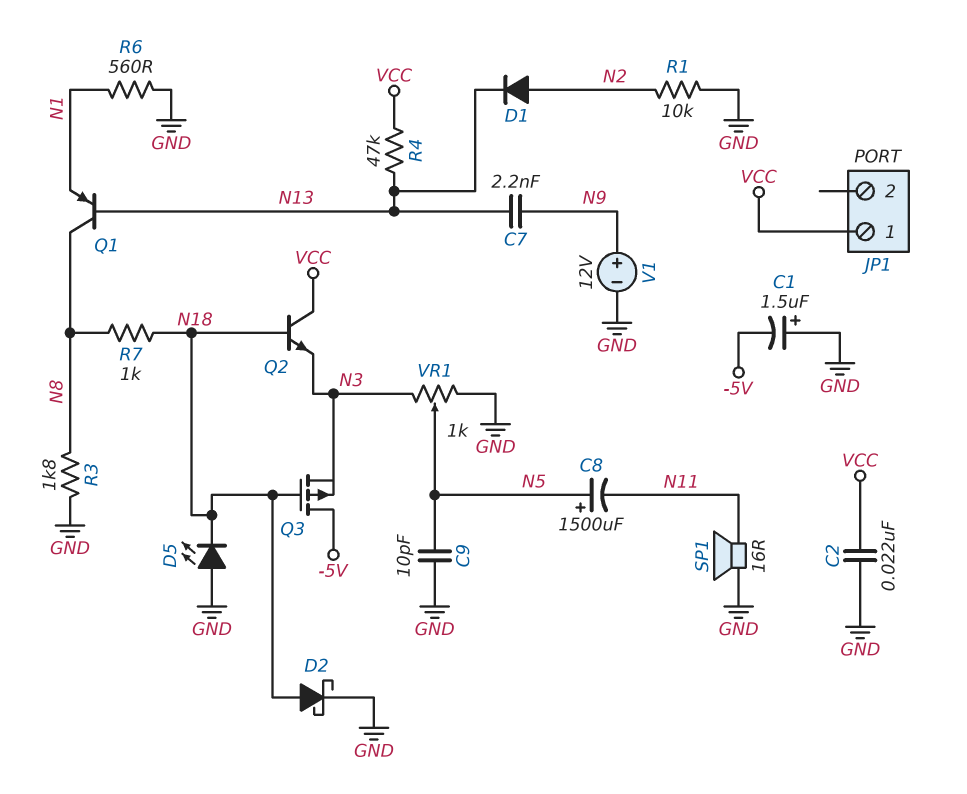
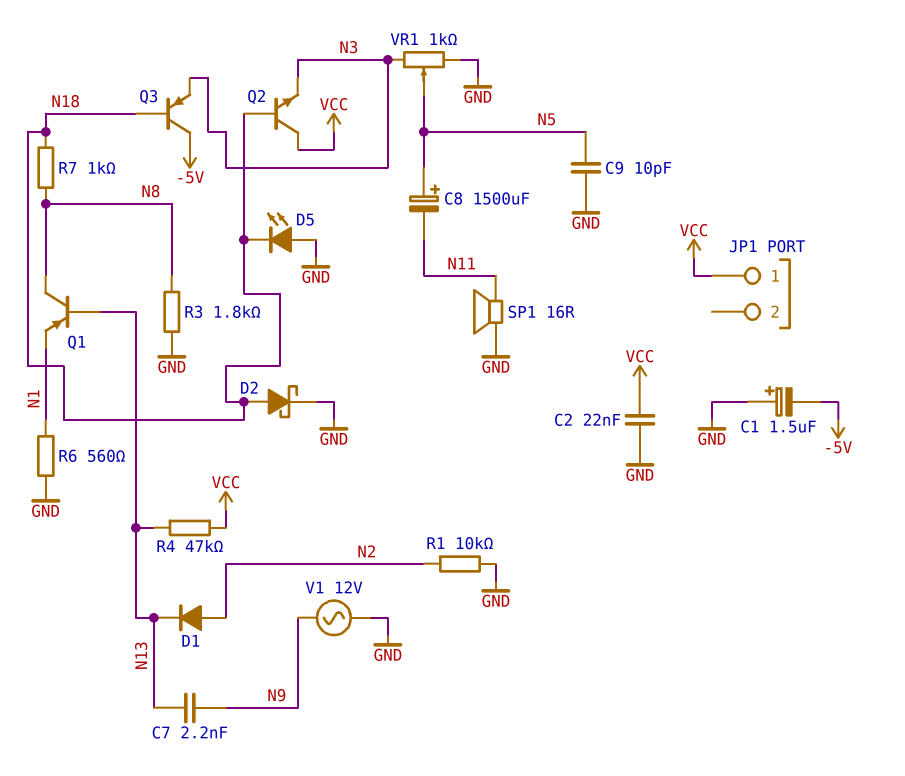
Q3: PMOS (G N18, D -5V, S N3) -> PNP (B N18, C -5V, E N3)
V1: 12V (plus N9, minus GND) -> AC 12V (GND, N9)

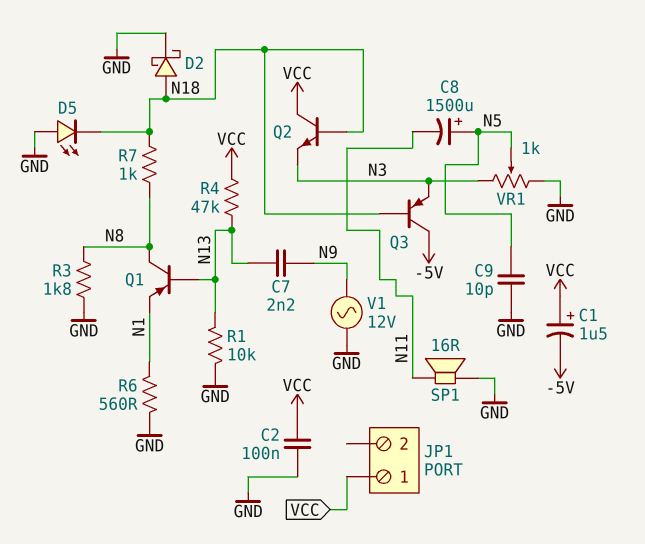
C1: 1.5uF (plus GND, minus -5V) -> 1.5uF (plus VCC, minus -5V)
C2: 22nF (GND, VCC) -> 100nF (GND, VCC)
D1: diode (A N2, K N13) -> none
R1: 10k (GND, N2) -> 10k (GND, N13)

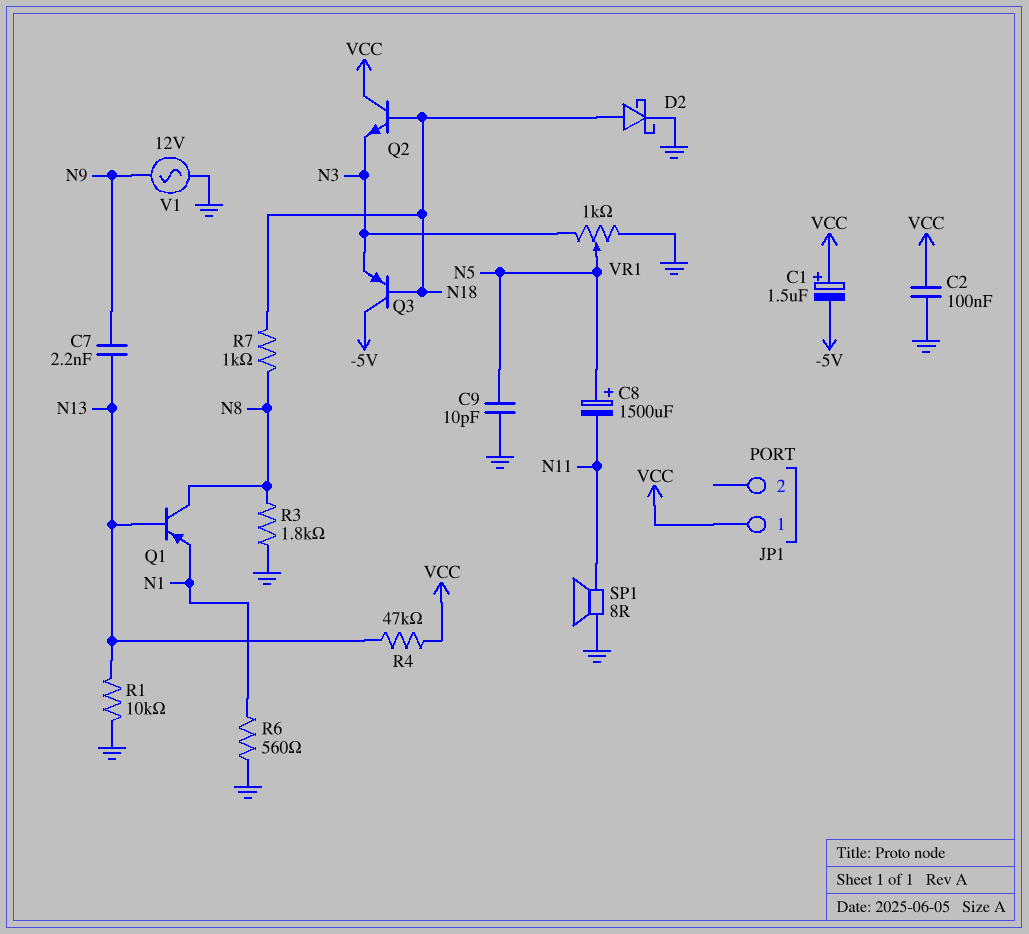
D5: LED (A GND, K N18) -> none
SP1: speaker 16R (GND, N11) -> speaker 8R (GND, N11)

